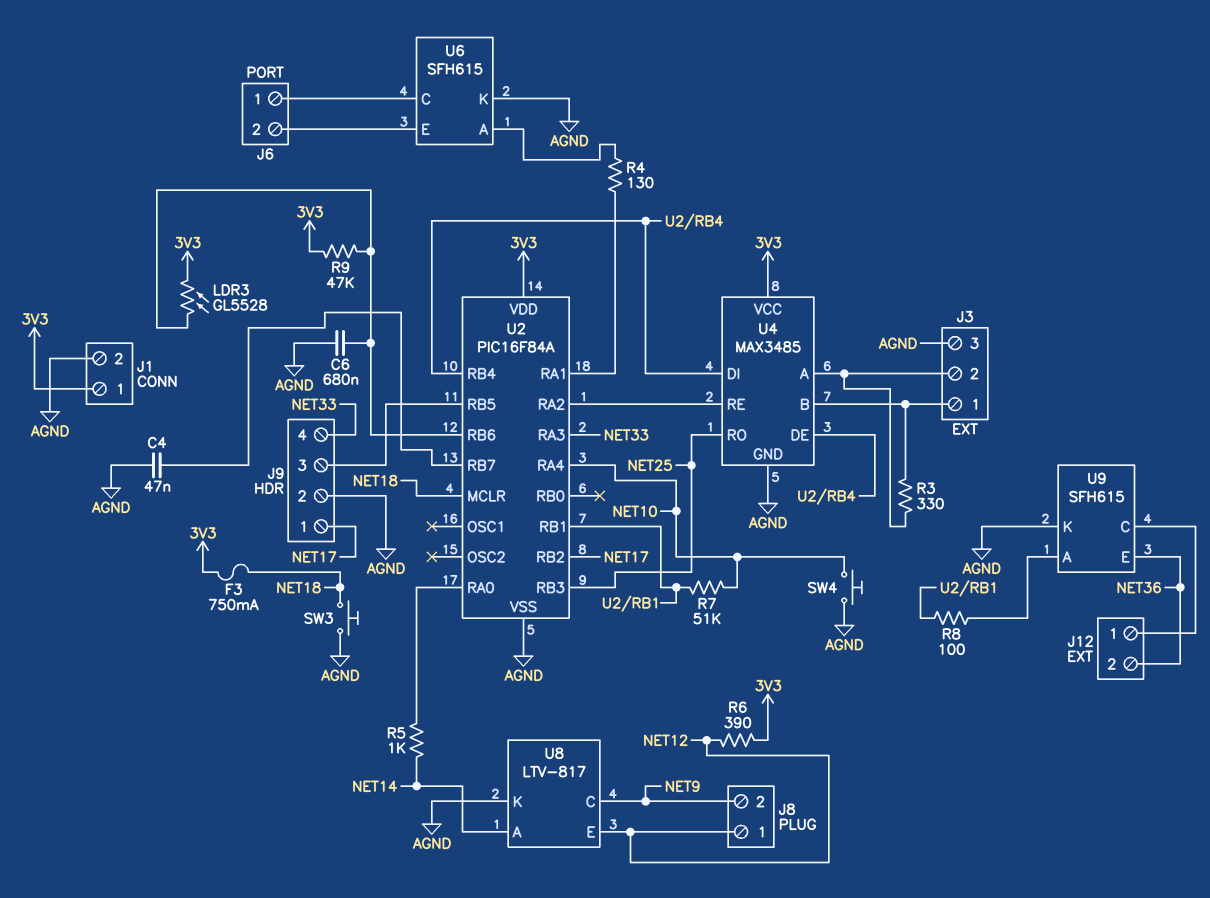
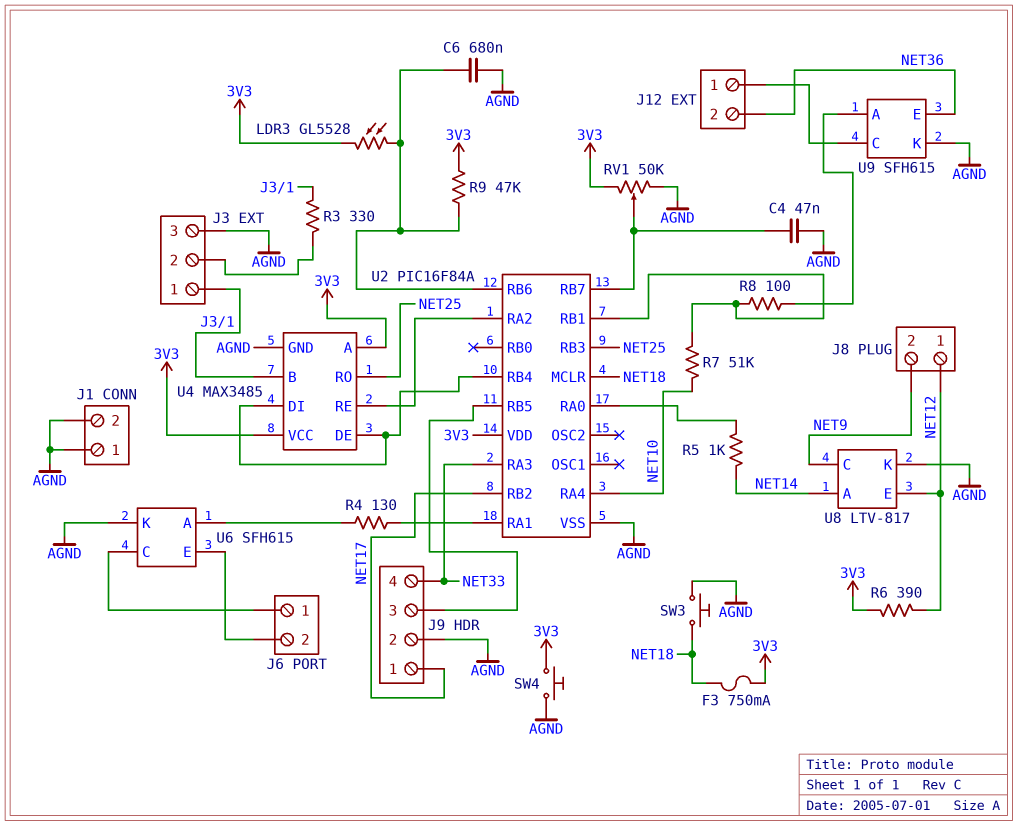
J1 pin 1: 3V3 -> AGND
RV1: none -> 50k (3V3, AGND, wiper U2/RB7)
SW4: button (AGND, NET10) -> button (3V3, AGND)
U4 pin A: J3/2 -> 3V3

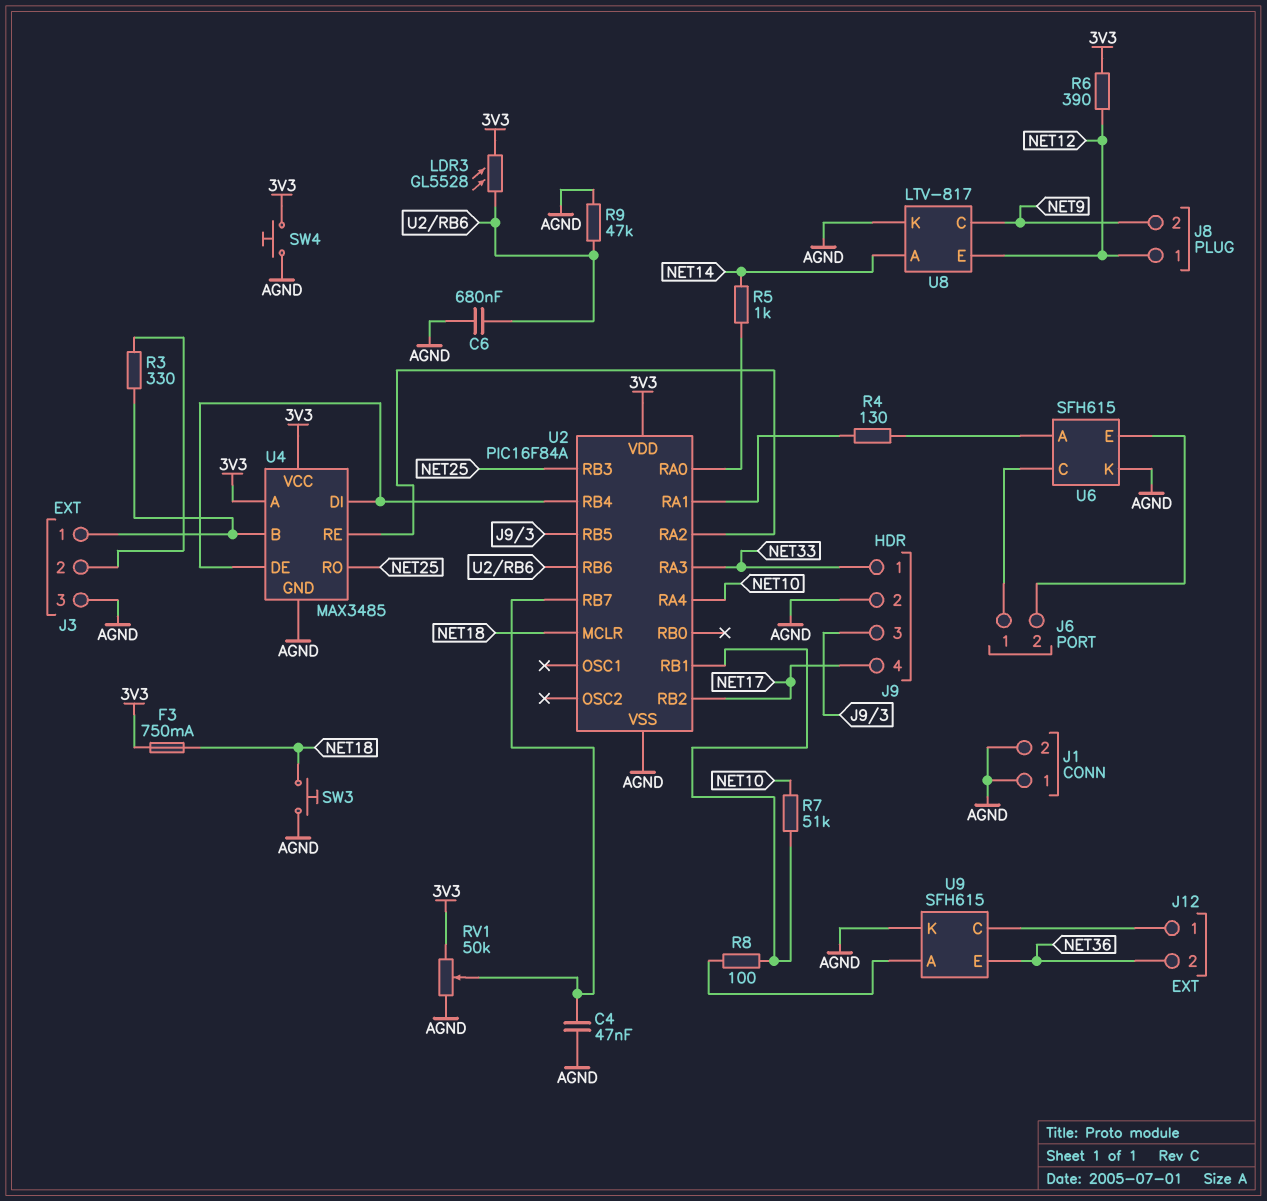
J9 pin 1: NET17 -> NET33
J9 pin 4: NET33 -> NET17
R9: 47k (3V3, U2/RB6) -> 47k (AGND, U2/RB6)

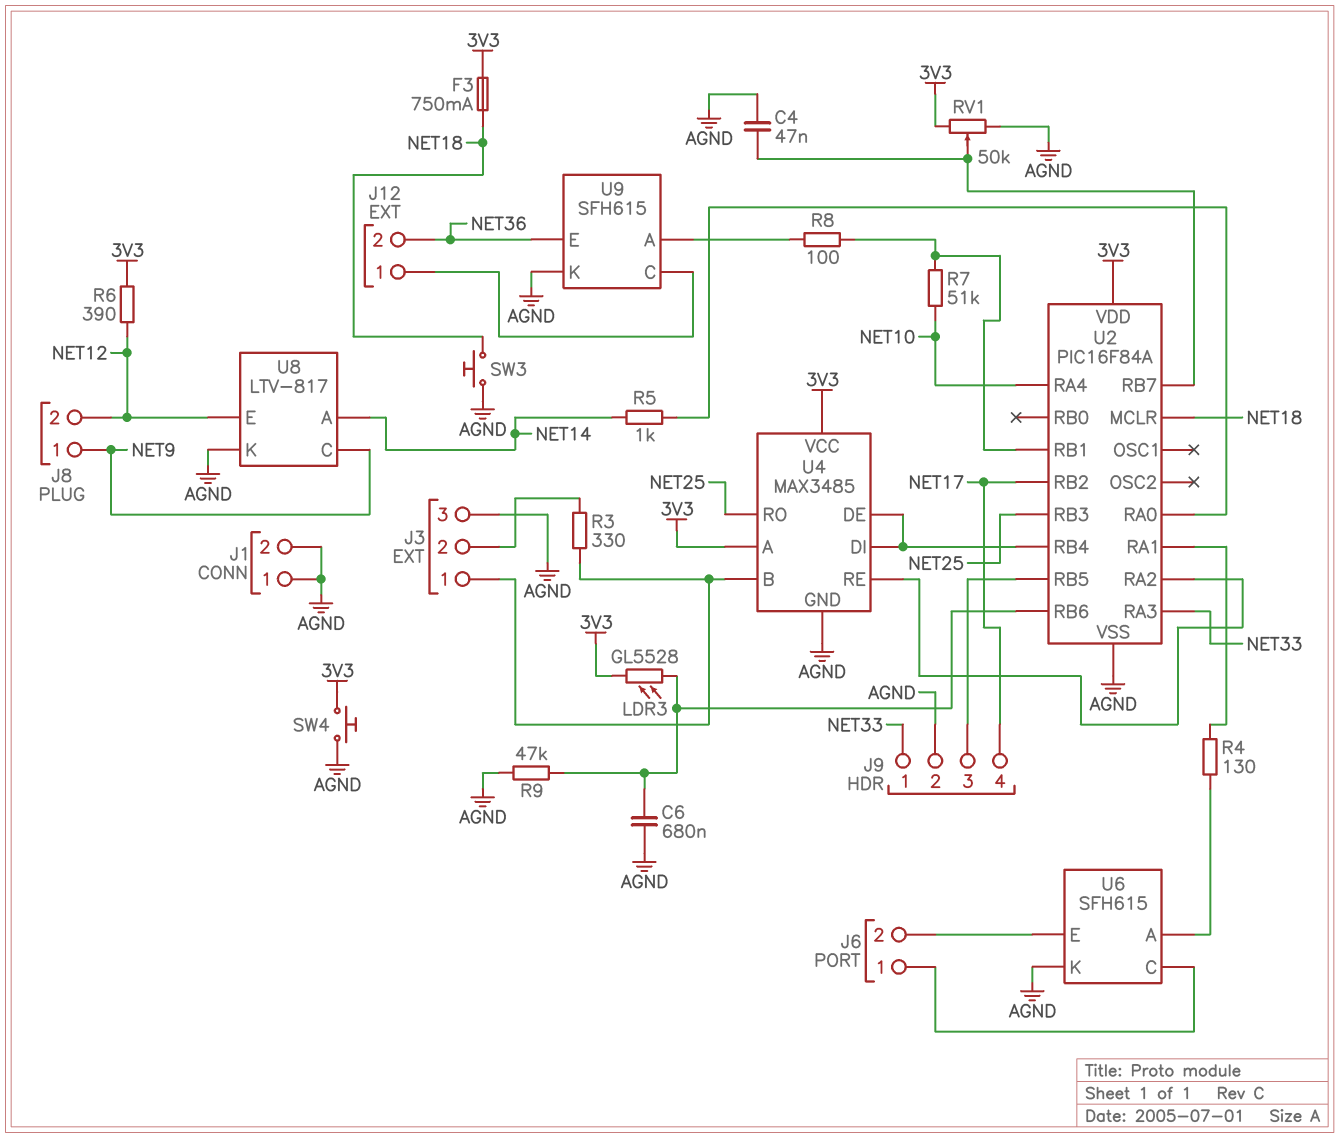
J8 pin 1: NET12 -> NET9
J8 pin 2: NET9 -> NET12

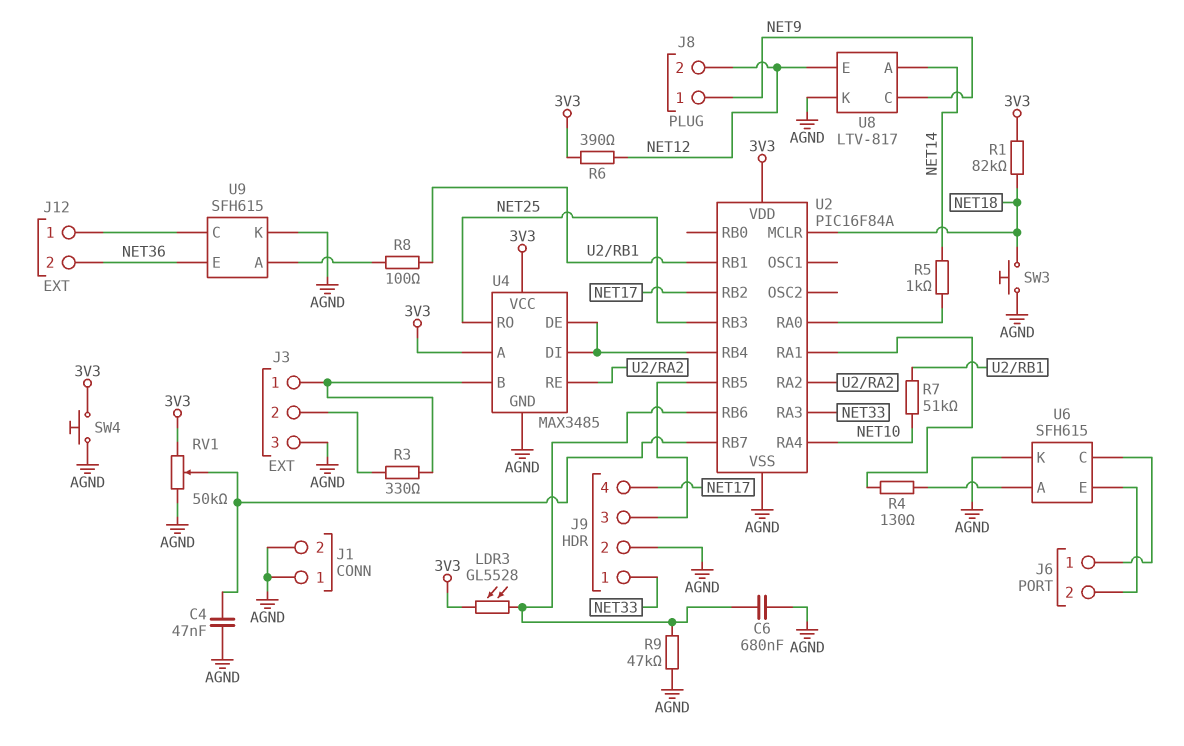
F3: 750mA (3V3, NET18) -> none
R1: none -> 82k (3V3, NET18)

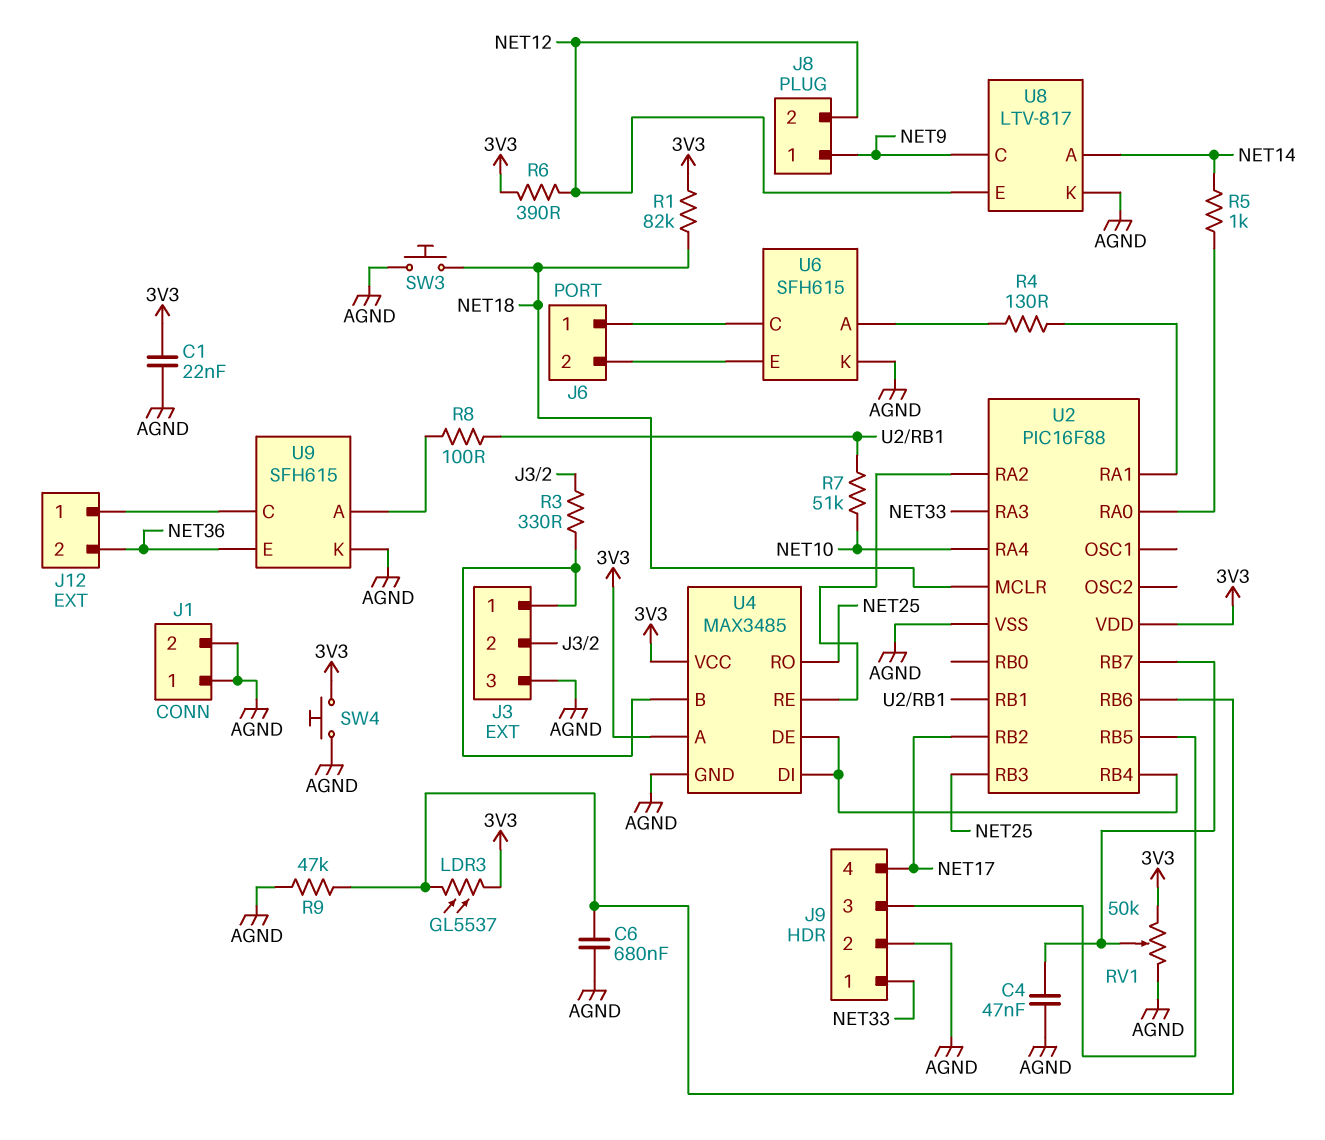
C1: none -> 22nF (3V3, AGND)
LDR3: GL5528 (3V3, U2/RB6) -> GL5537 (3V3, U2/RB6)
U2: PIC16F84A -> PIC16F88

